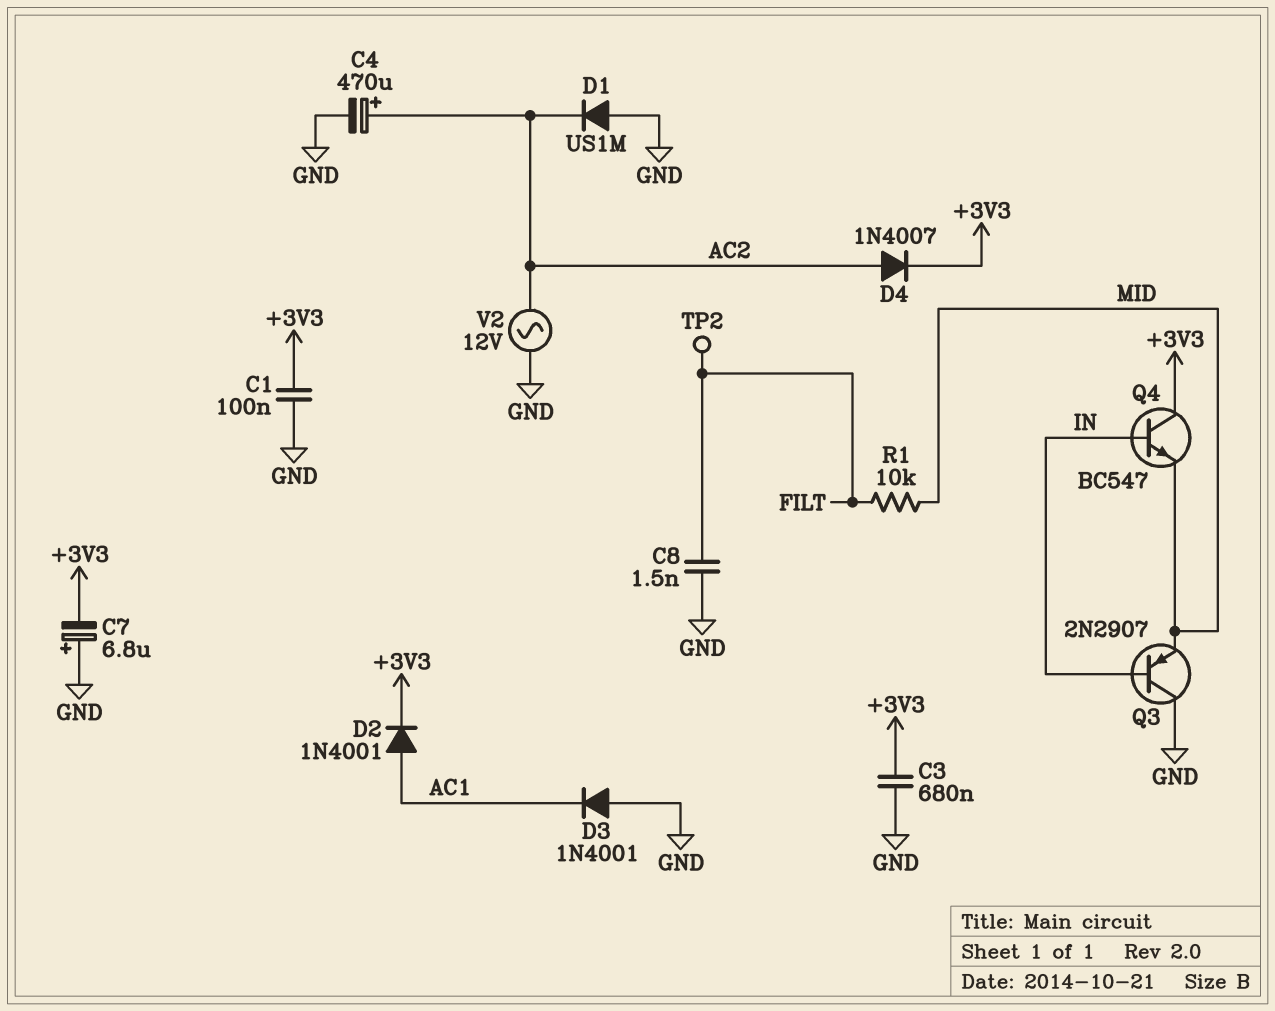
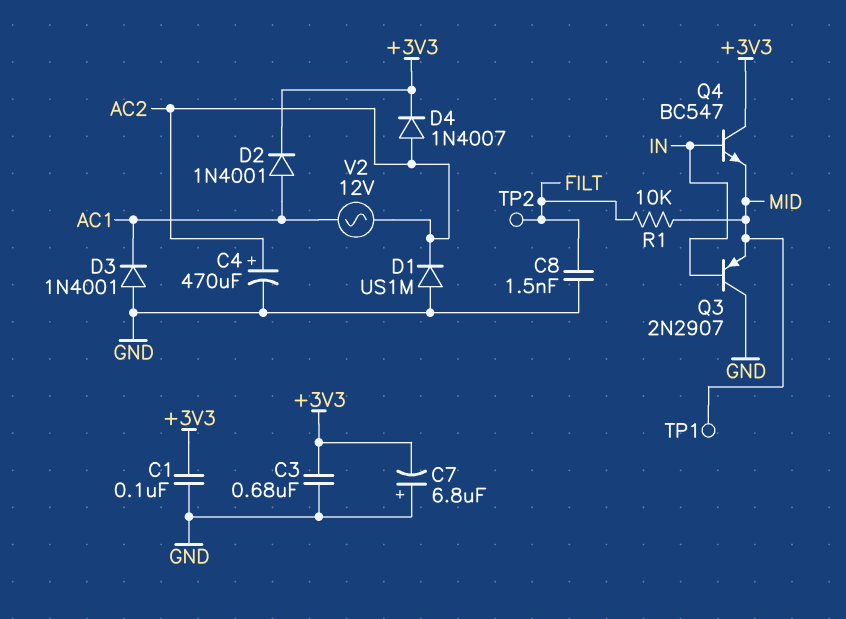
TP1: none -> test point (MID)
V2: AC 12V (AC2, GND) -> AC 12V (AC1, AC2)

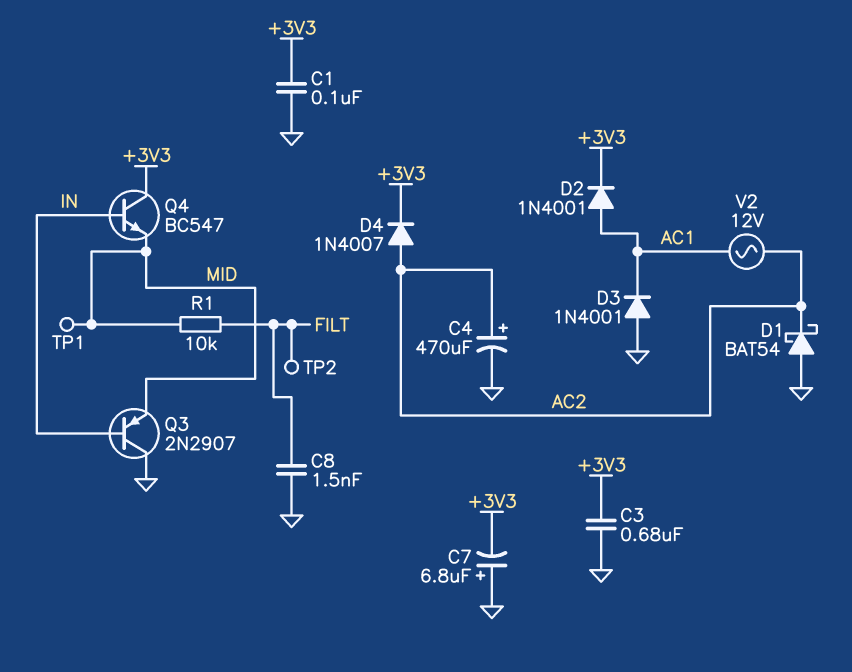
D1: diode US1M (A GND, K AC2) -> schottky BAT54 (A GND, K AC2)

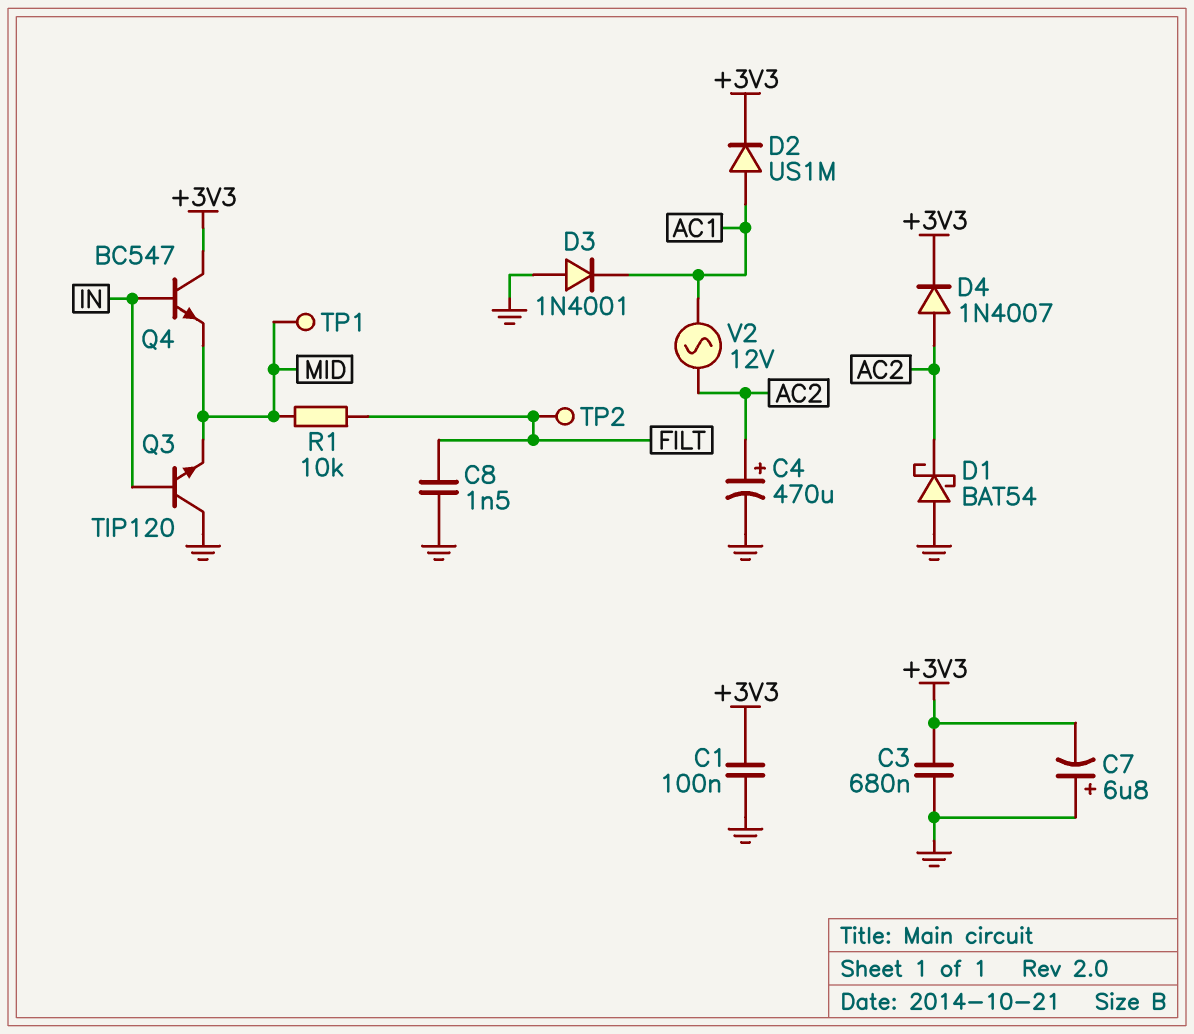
D2: diode 1N4001 (A AC1, K +3V3) -> diode US1M (A AC1, K +3V3)
Q3: PNP 2N2907 (B IN, C GND, E MID) -> NPN TIP120 (B IN, C GND, E MID)

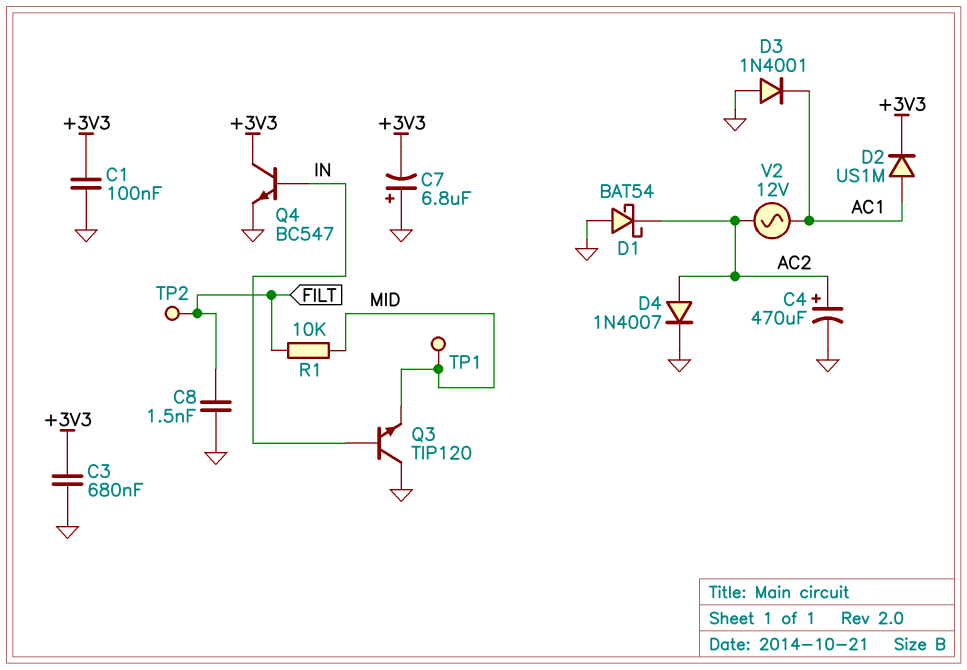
D4: diode 1N4007 (A AC2, K +3V3) -> diode 1N4007 (A AC2, K GND)
Q4: NPN BC547 (B IN, C +3V3, E MID) -> NPN BC547 (B IN, C +3V3, E GND)

